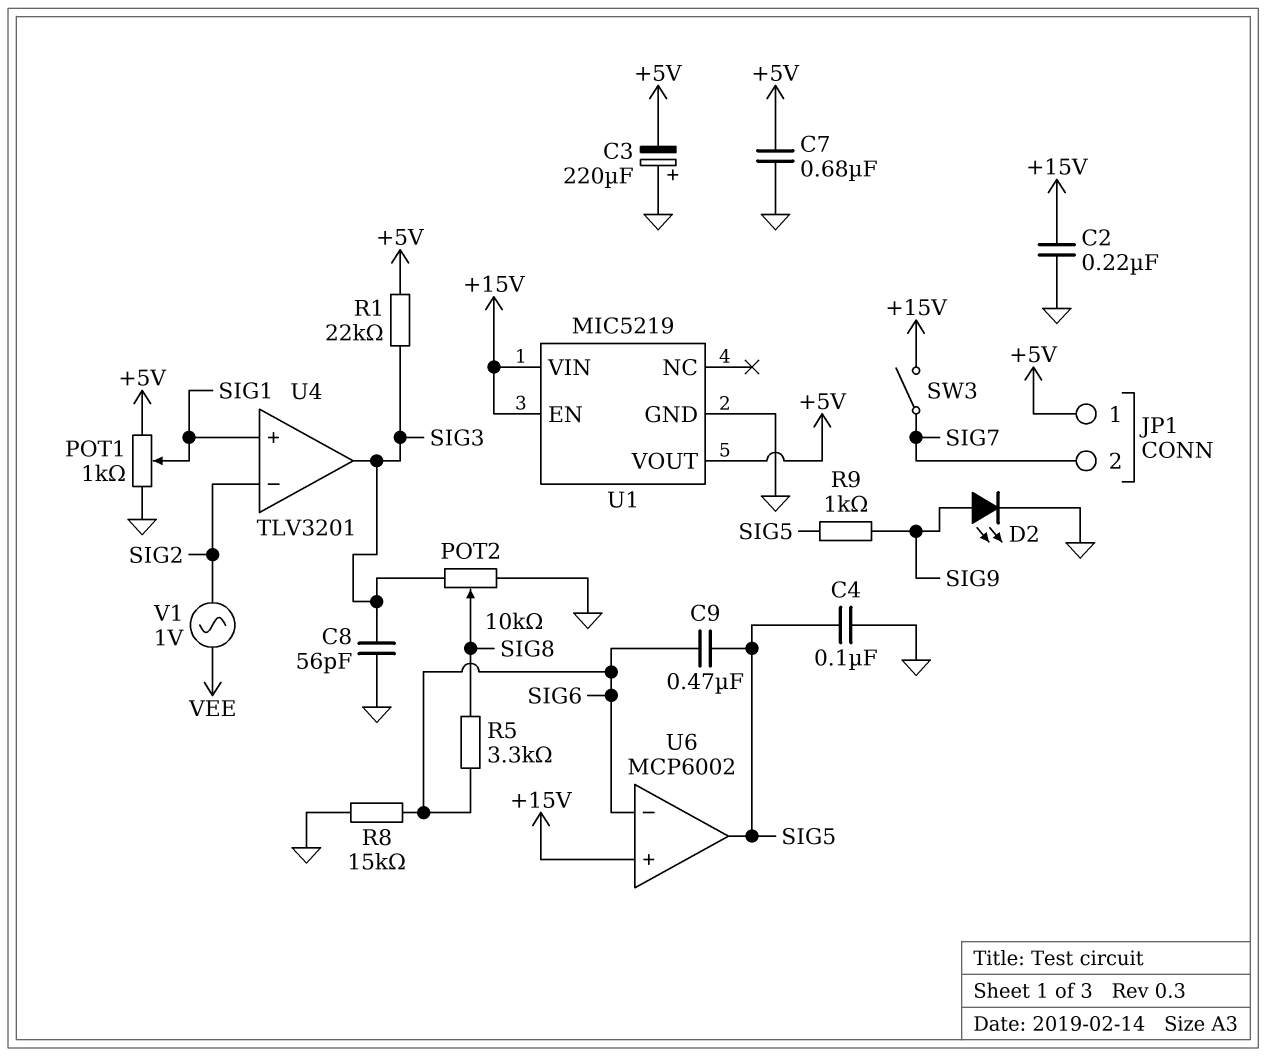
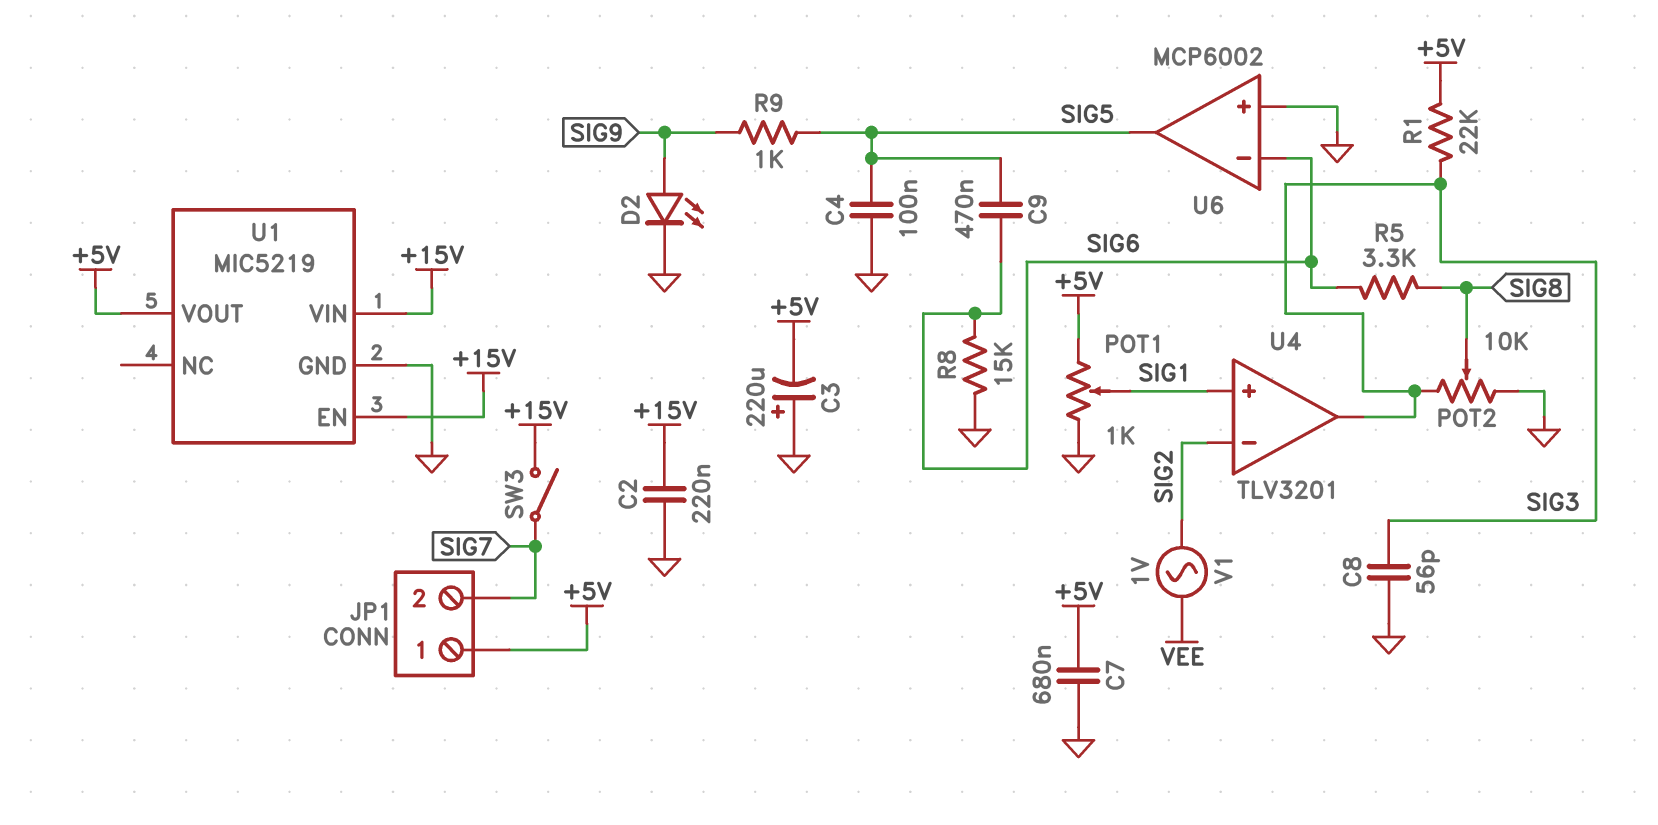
U6 pin in+: +15V -> GND

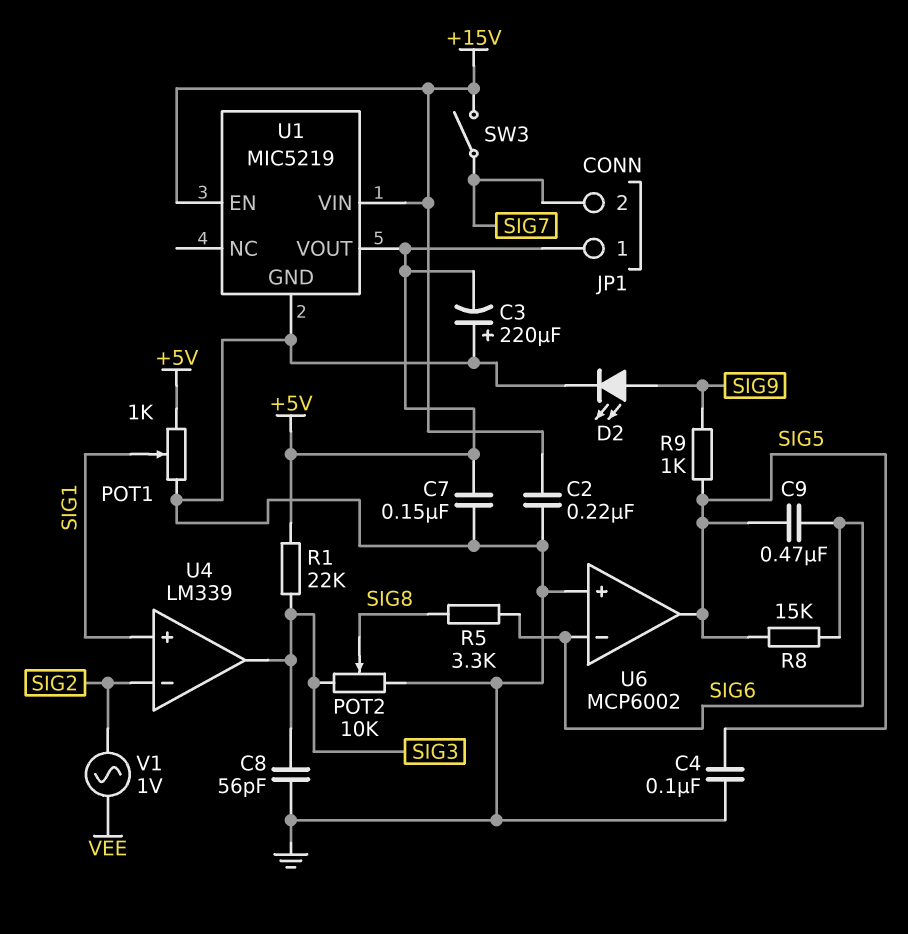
C7: 680nF (+5V, GND) -> 150nF (+5V, GND)
R8: 15k (GND, SIG6) -> 15k (SIG5, SIG6)
U4: TLV3201 -> LM339

